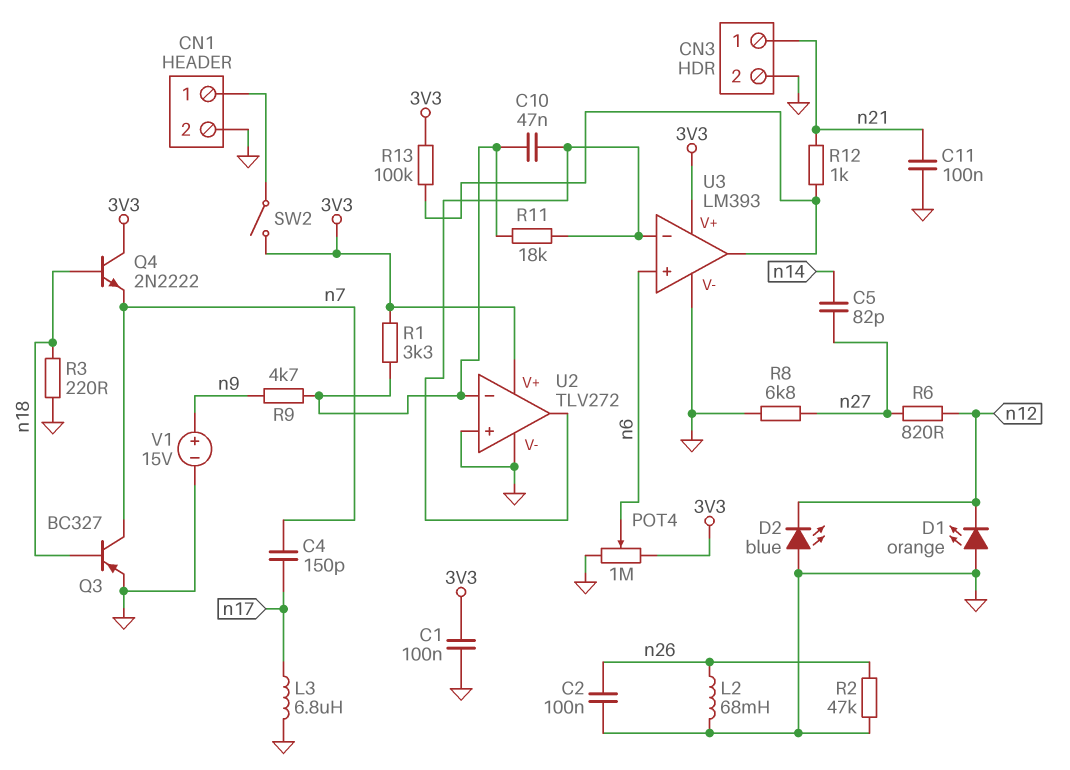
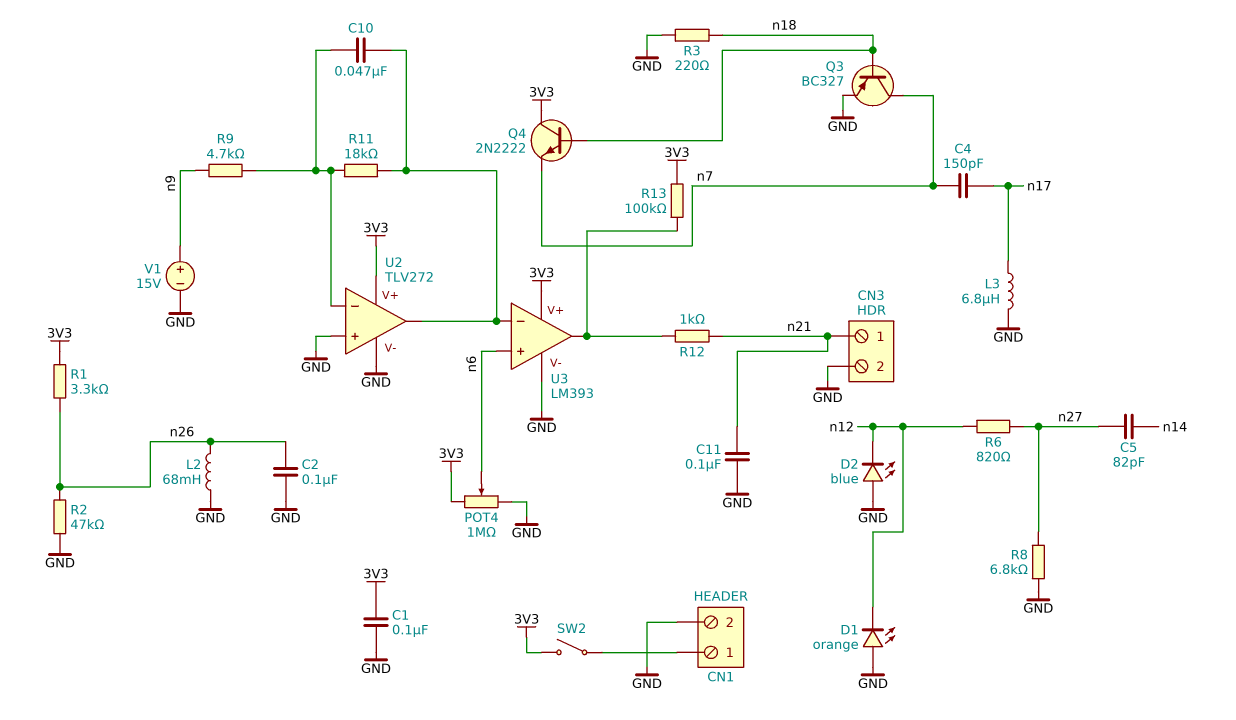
R1: 3.3k (3V3, U2/in-) -> 3.3k (3V3, n26)

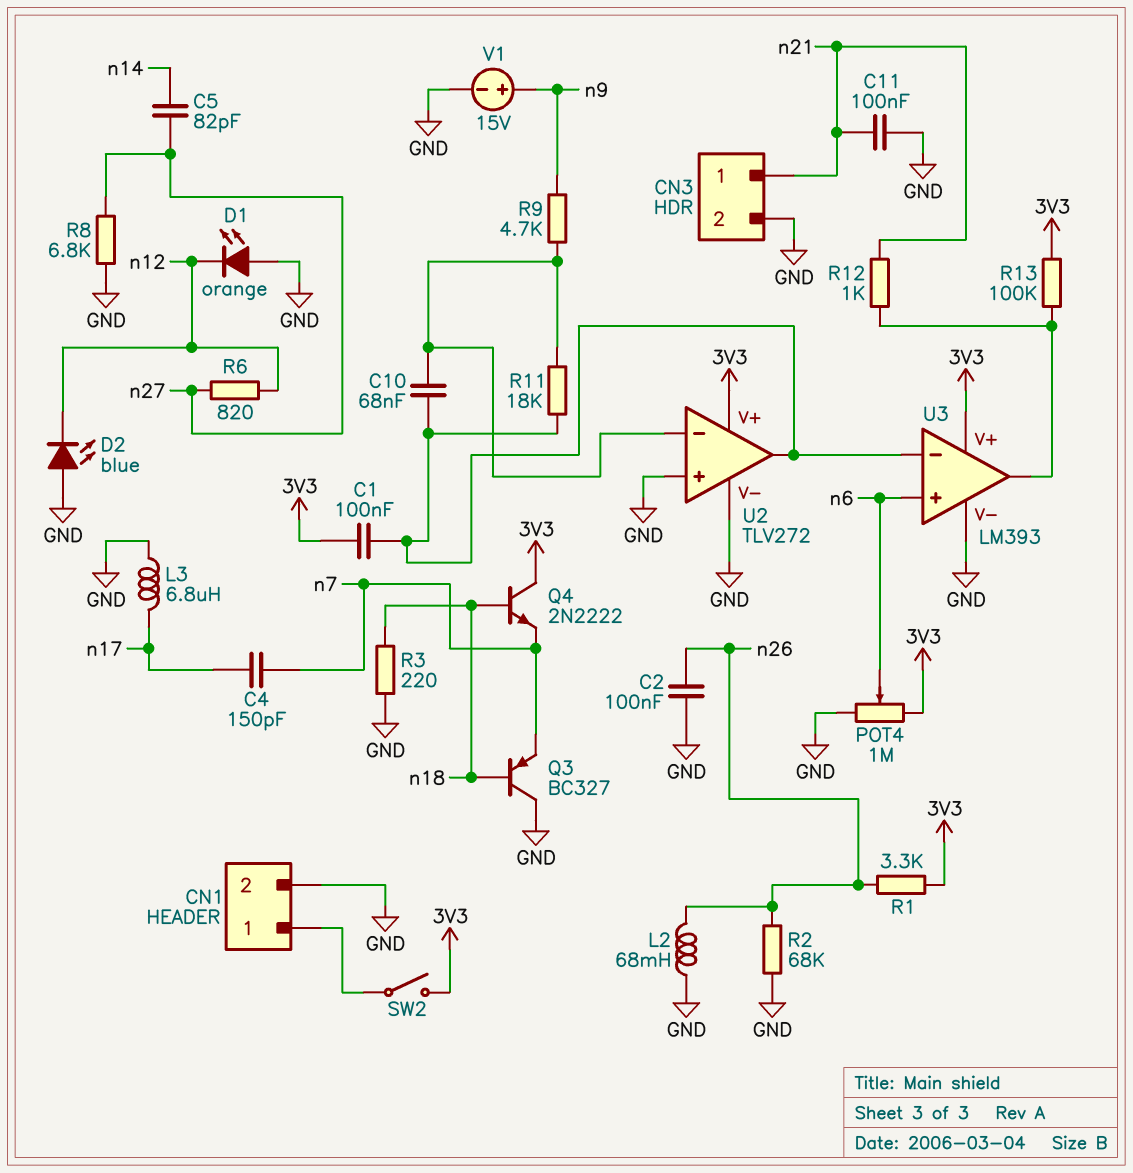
C1: 100nF (3V3, GND) -> 100nF (3V3, U2/out)
C10: 47nF (U2/in-, U2/out) -> 68nF (U2/in-, U2/out)
Q3: PNP BC327 (B n18, C n7, E GND) -> PNP BC327 (B n18, C GND, E n7)
R2: 47k (GND, n26) -> 68k (GND, n26)

